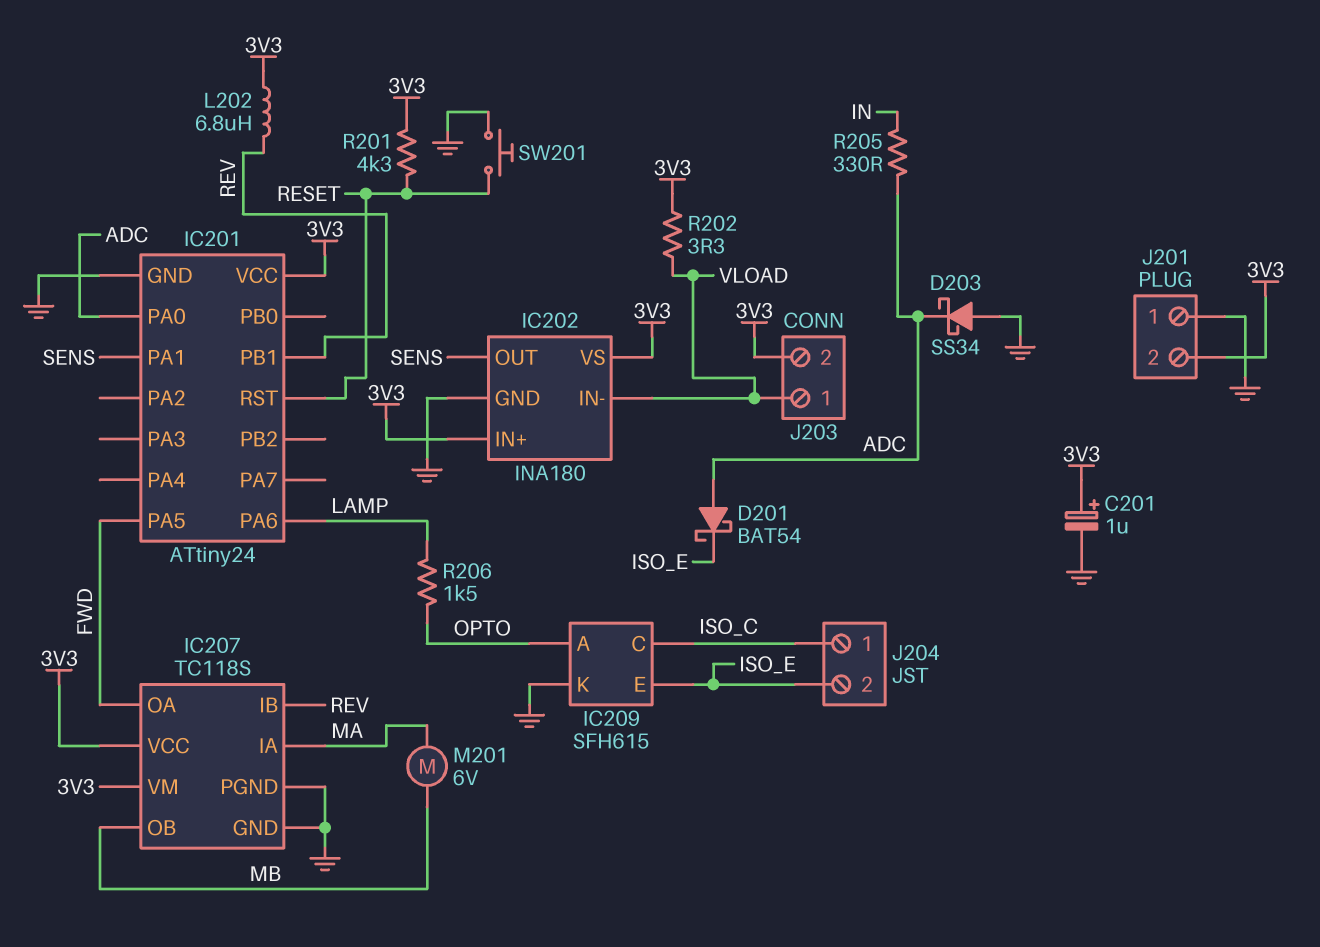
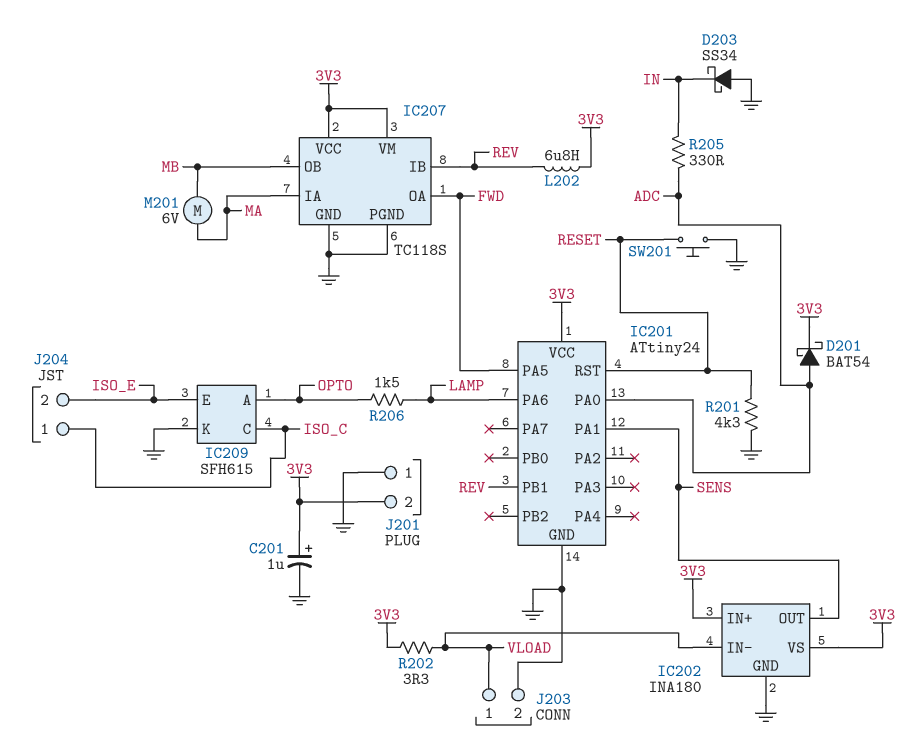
D201: schottky BAT54 (A ADC, K ISO_E) -> schottky BAT54 (A ADC, K 3V3)
D203: schottky SS34 (A GND, K ADC) -> schottky SS34 (A GND, K IN)
J203 pin 2: 3V3 -> GND
R201: 4.3k (3V3, RESET) -> 4.3k (GND, RESET)

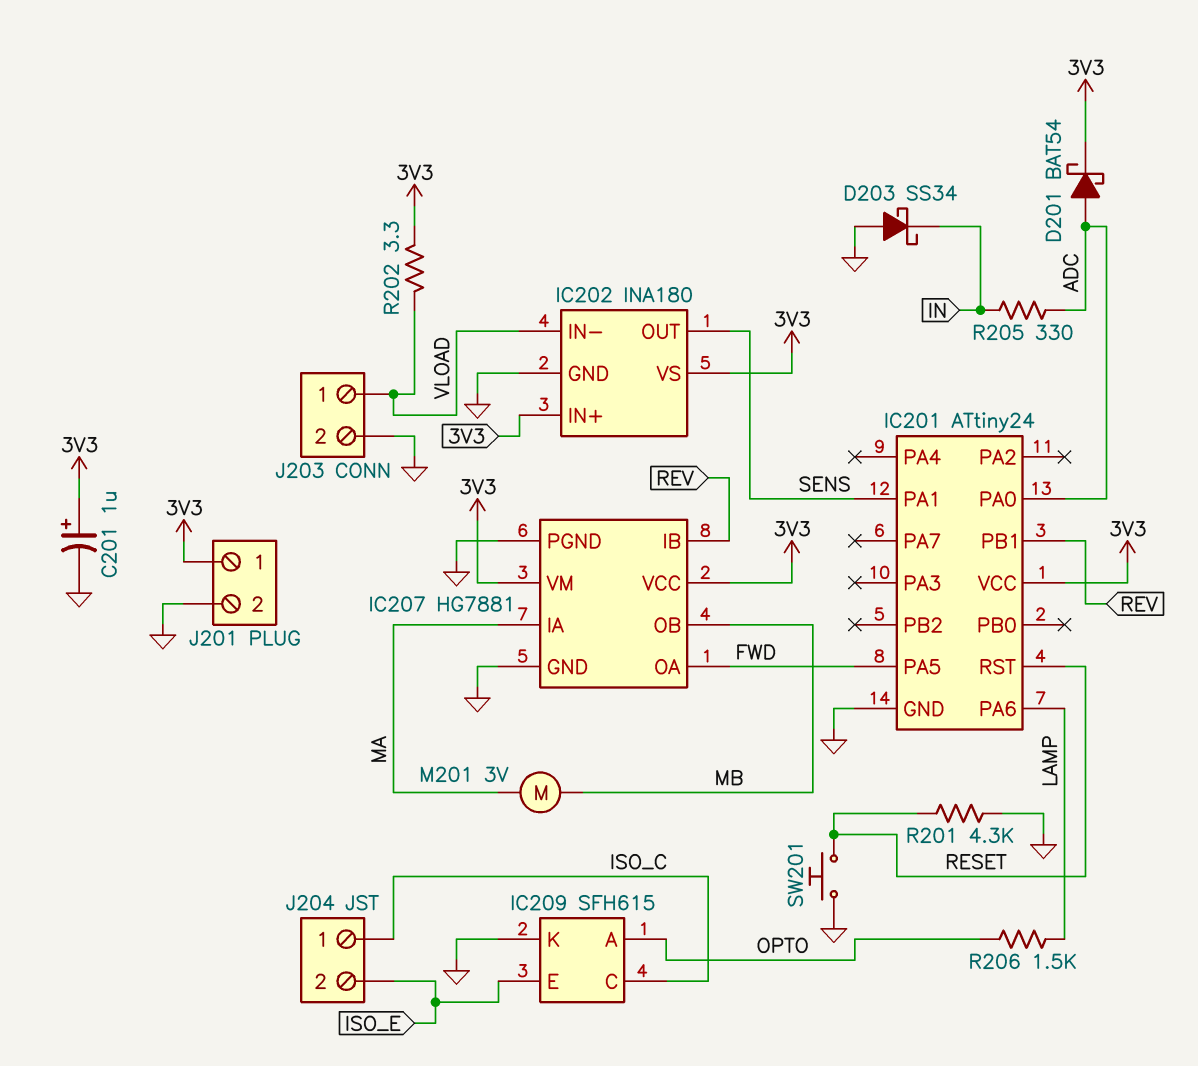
IC207: TC118S -> HG7881
J201 pin 1: GND -> 3V3
J201 pin 2: 3V3 -> GND
L202: 6.8uH (3V3, REV) -> none
M201: motor 6V (MA, MB) -> motor 3V (MA, MB)

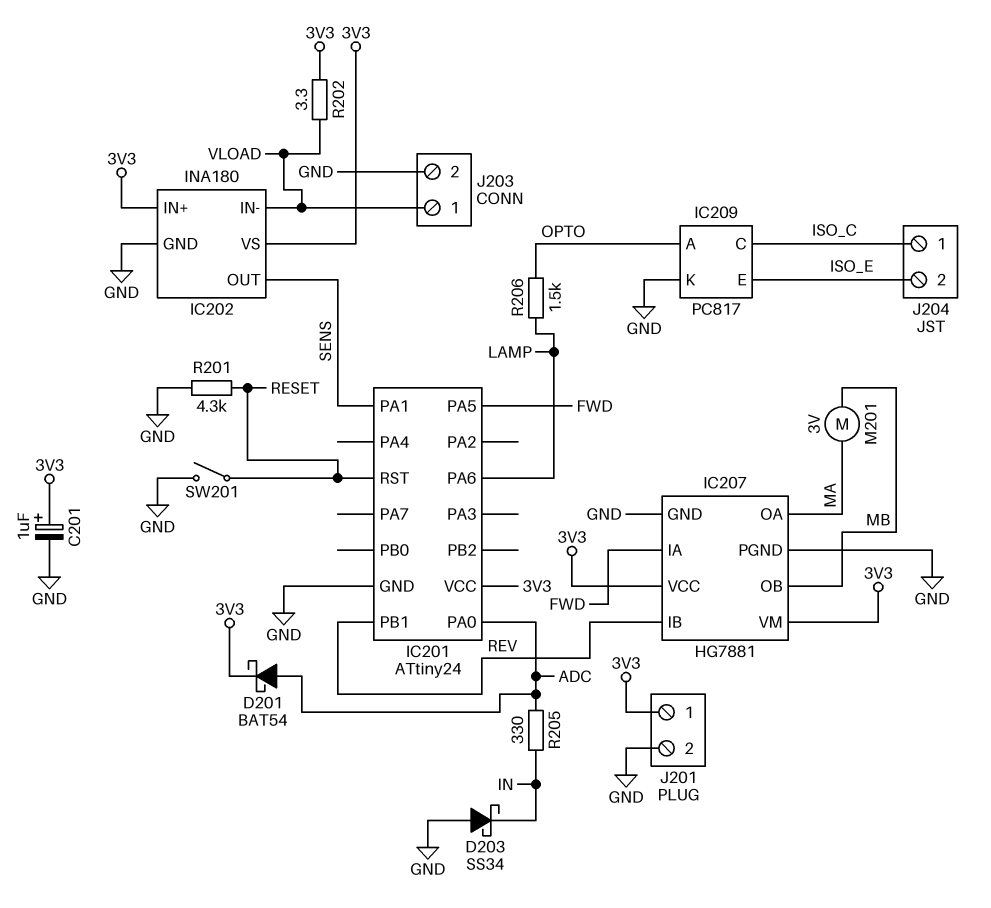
IC207 pin IA: MA -> FWD
IC207 pin OA: FWD -> MA
IC209: SFH615 -> PC817
SW201: button (GND, RESET) -> switch (GND, RESET)

